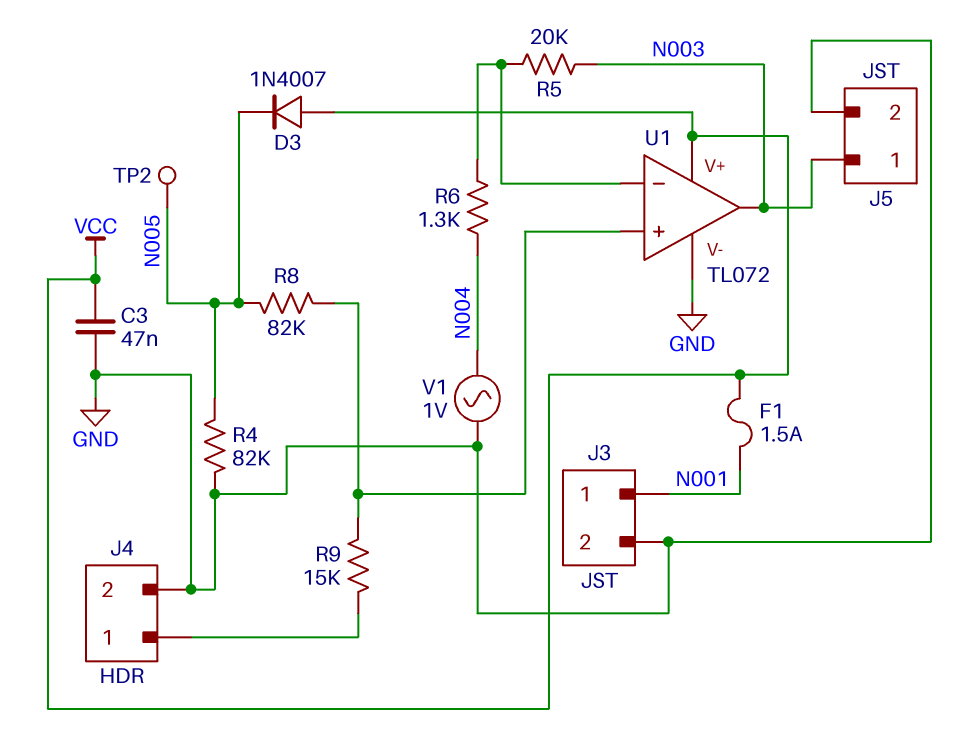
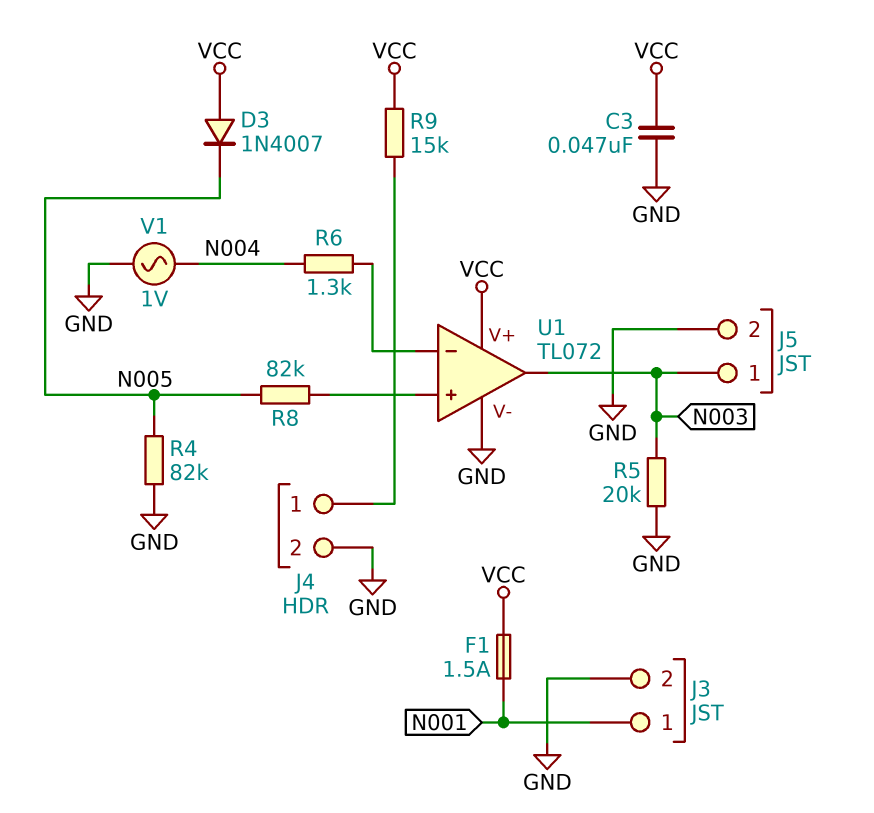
R5: 20k (N003, U1/in-) -> 20k (GND, N003)
R9: 15k (J4/1, U1/in+) -> 15k (J4/1, VCC)
TP2: test point (N005) -> none

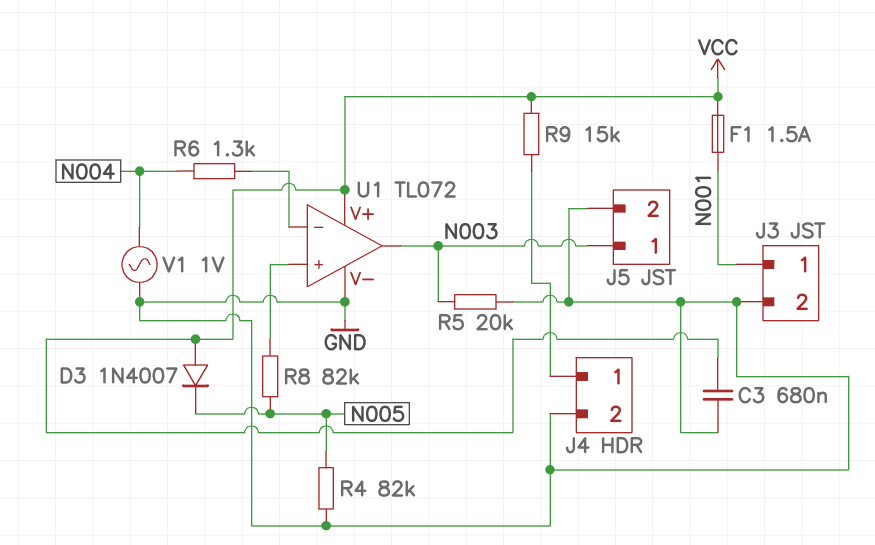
C3: 47nF (GND, VCC) -> 680nF (GND, VCC)

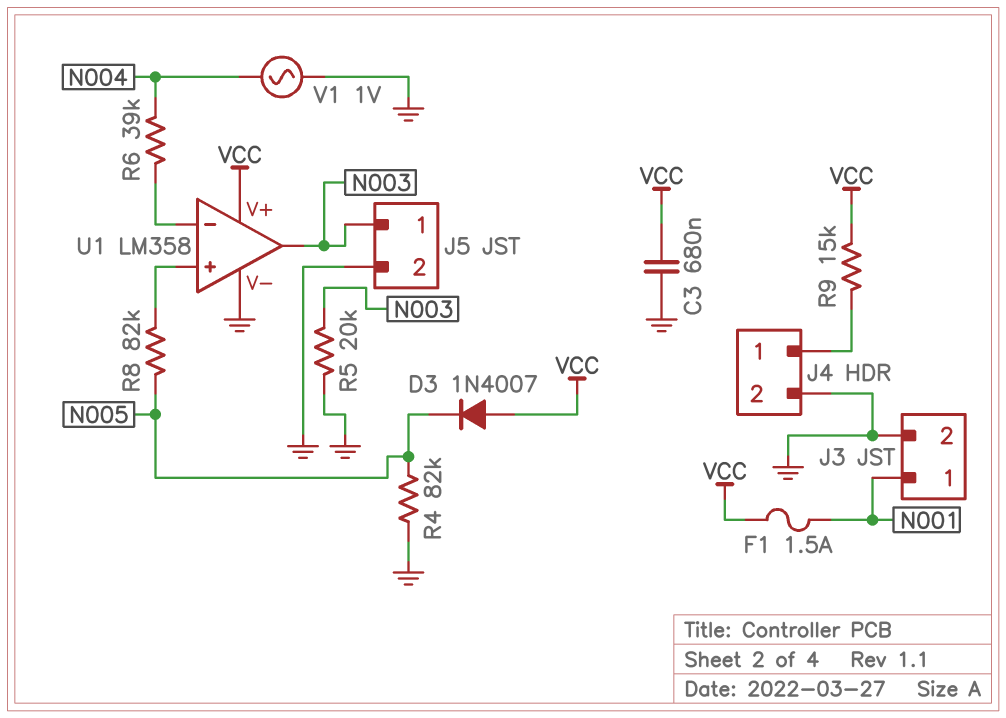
R6: 1.3k (N004, U1/in-) -> 39k (N004, U1/in-)
U1: TL072 -> LM358

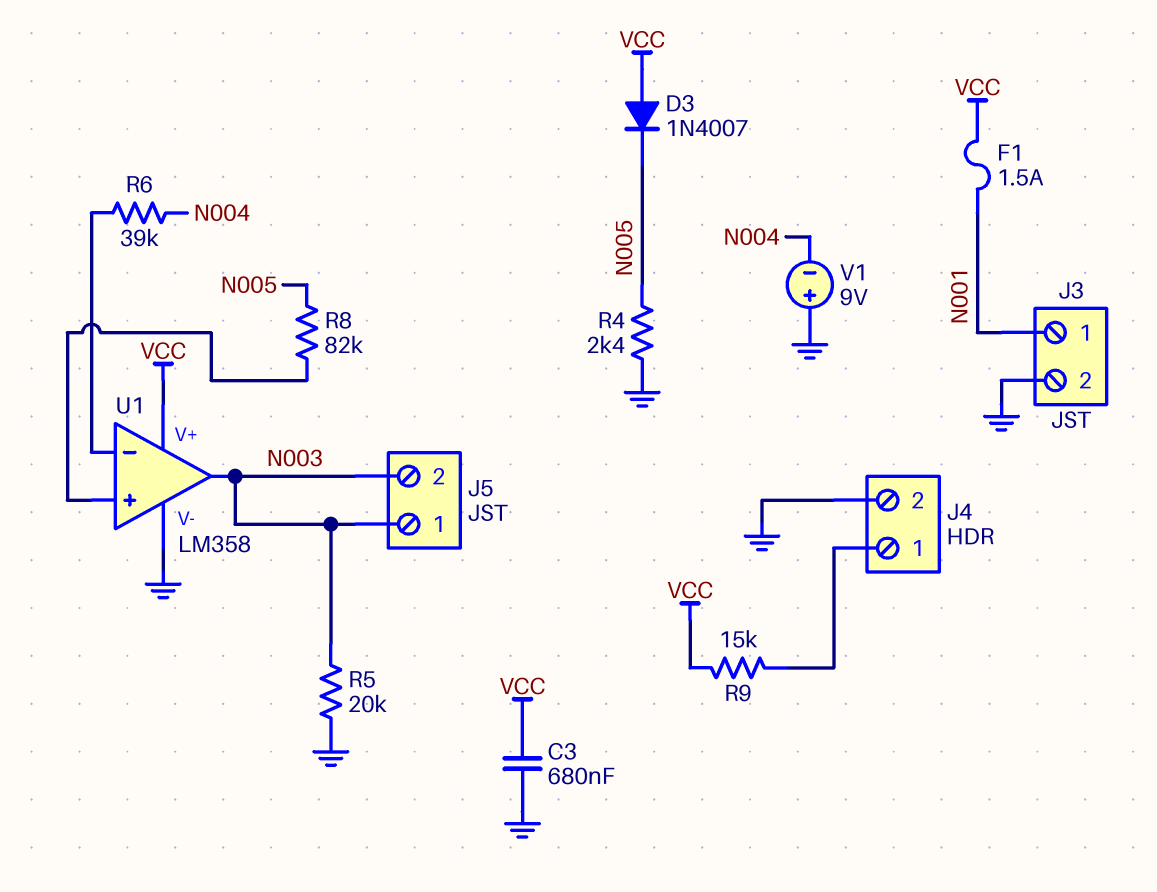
J5 pin 2: GND -> N003
R4: 82k (GND, N005) -> 2.4k (GND, N005)
V1: AC 1V (GND, N004) -> 9V (plus GND, minus N004)

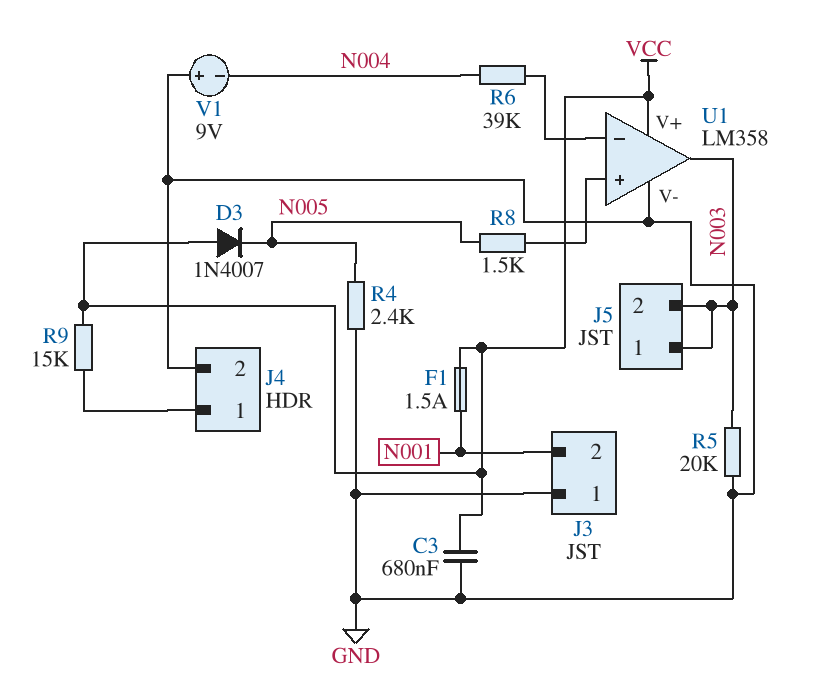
J3 pin 1: N001 -> GND
J3 pin 2: GND -> N001
R8: 82k (N005, U1/in+) -> 1.5k (N005, U1/in+)

